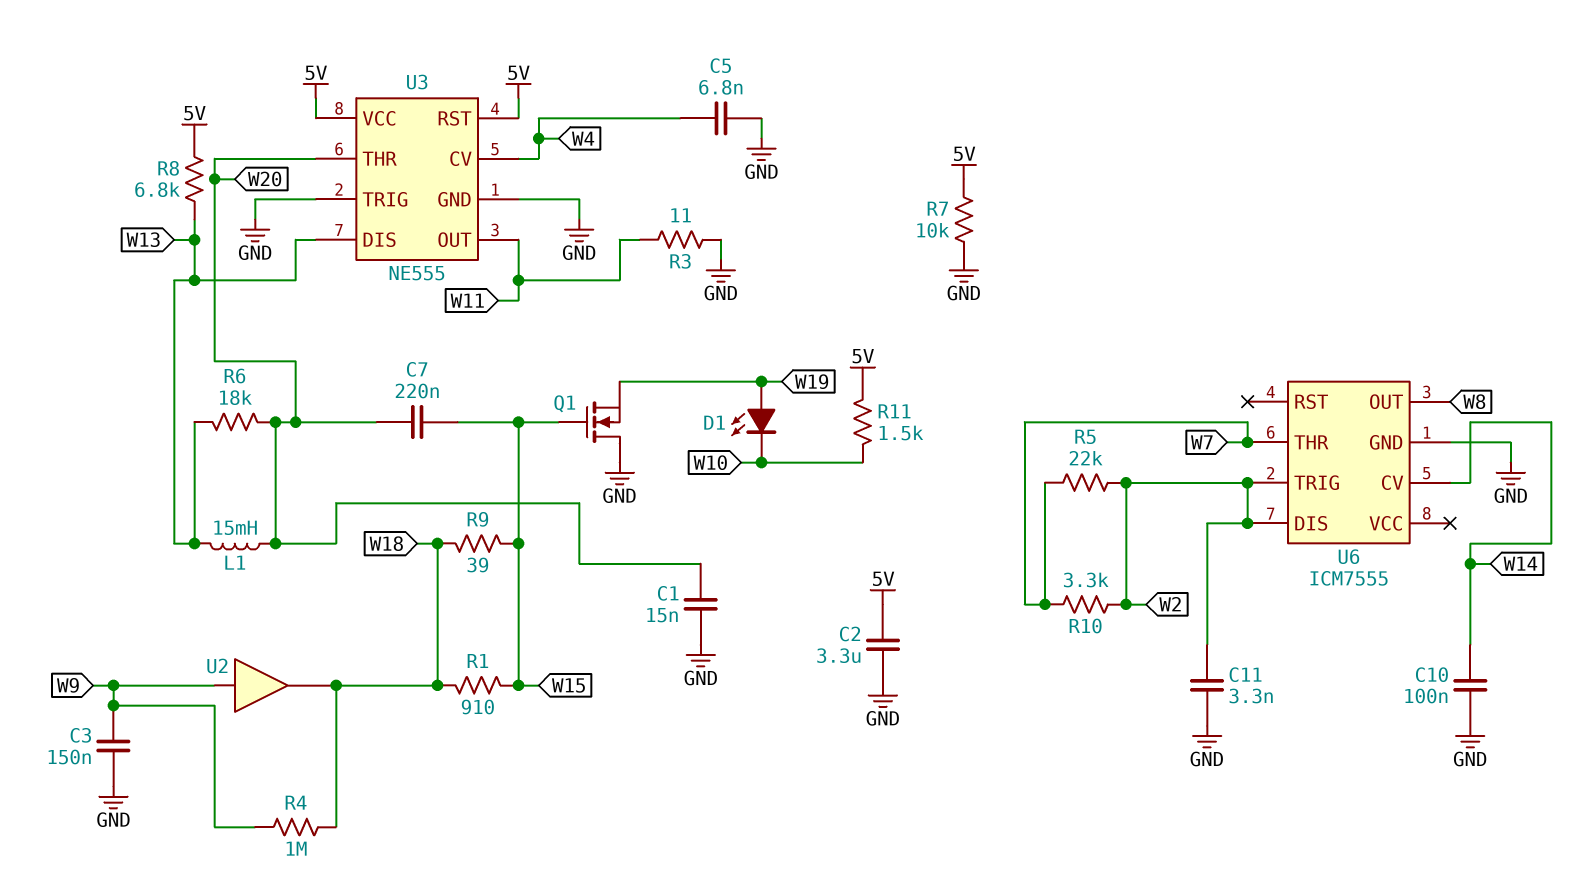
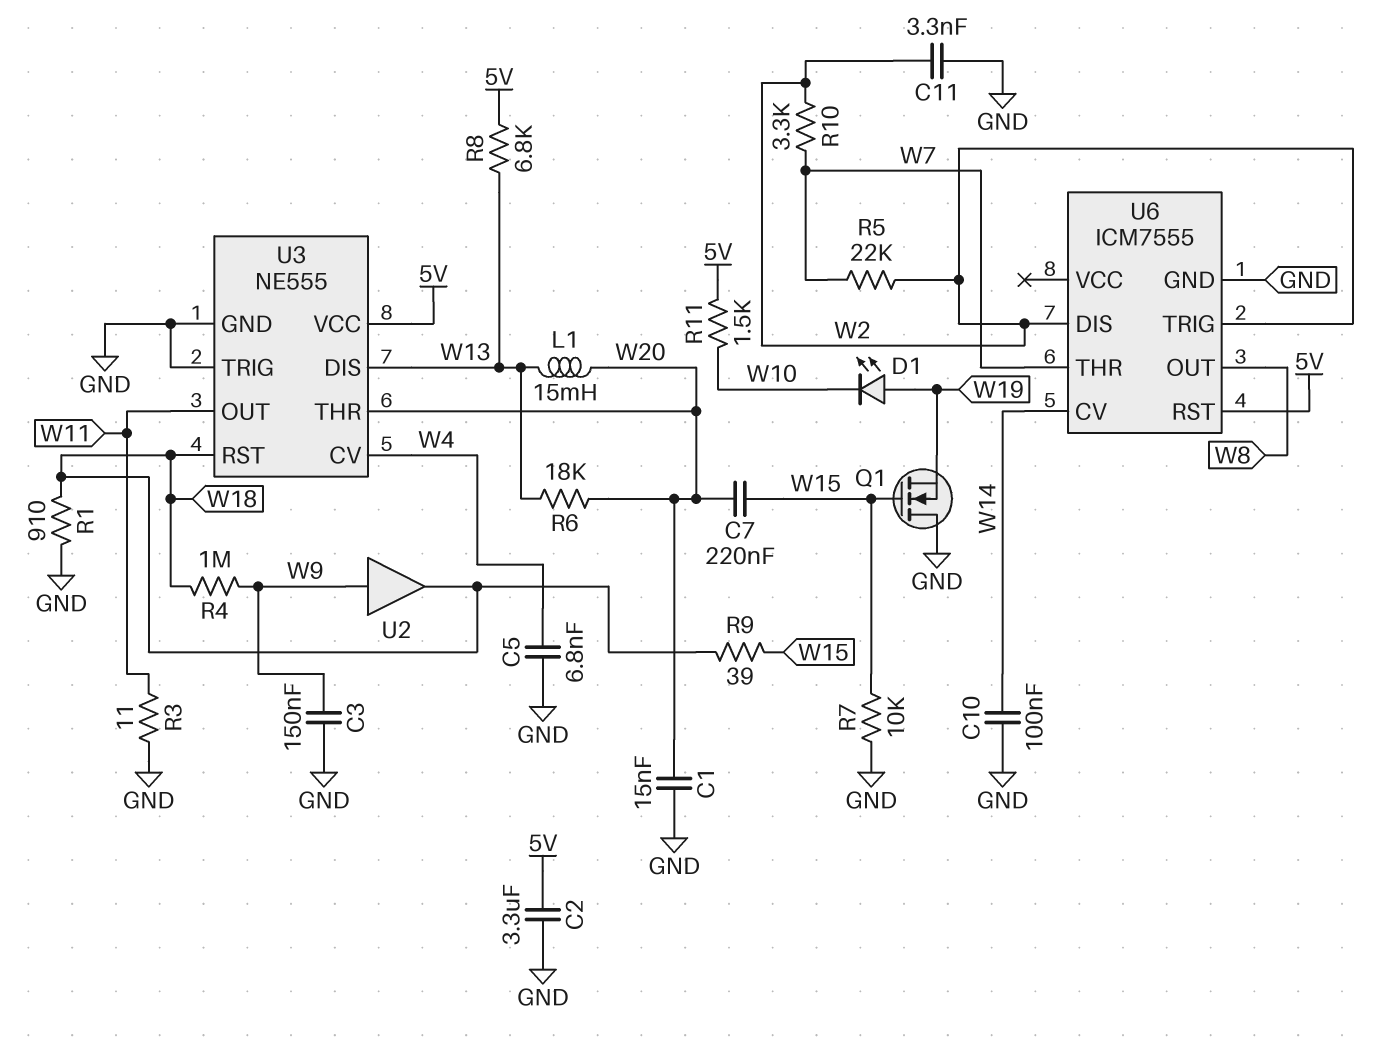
R1: 910 (W15, W18) -> 910 (GND, W18)
R7: 10k (5V, GND) -> 10k (GND, W15)
U3 pin RST: 5V -> W18
U6 pin RST: none -> 5V

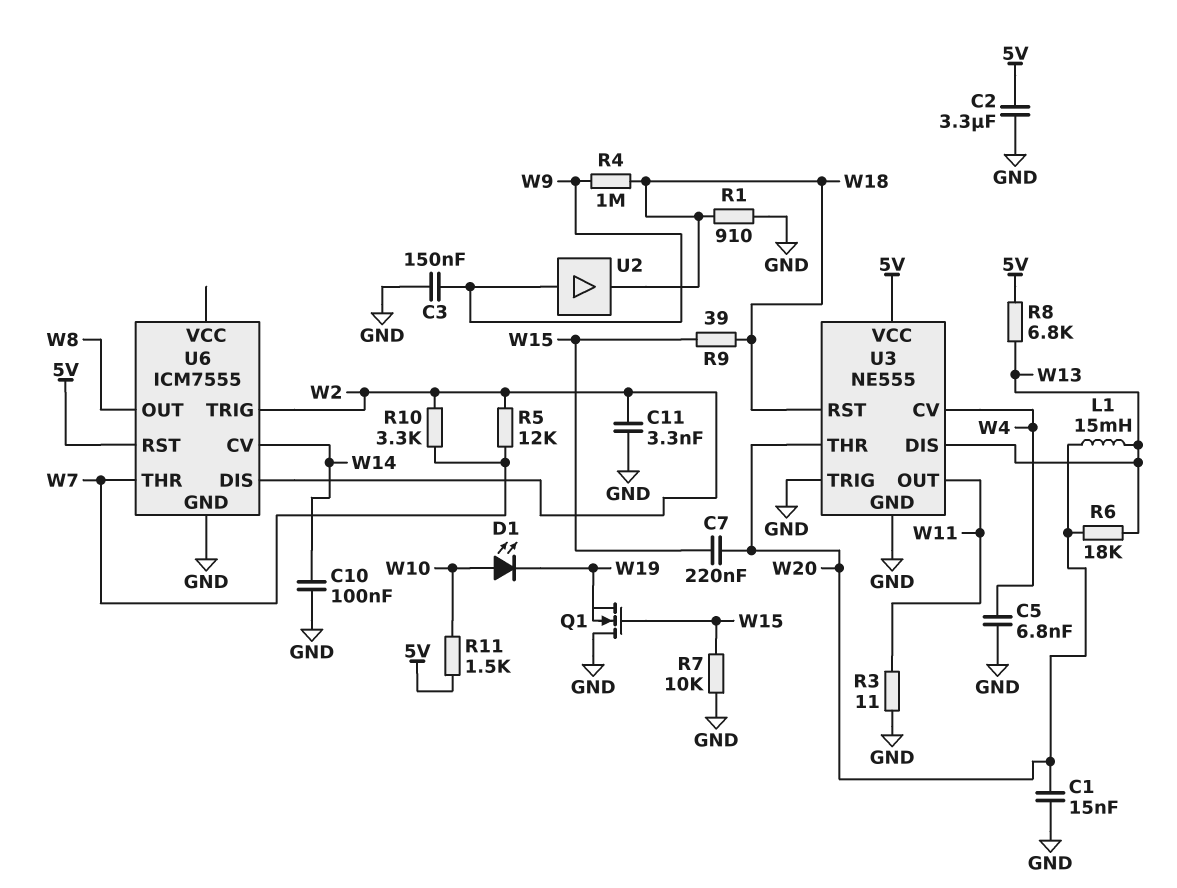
D1: LED (A W19, K W10) -> LED (A W10, K W19)
R5: 22k (W2, W7) -> 12k (W2, W7)

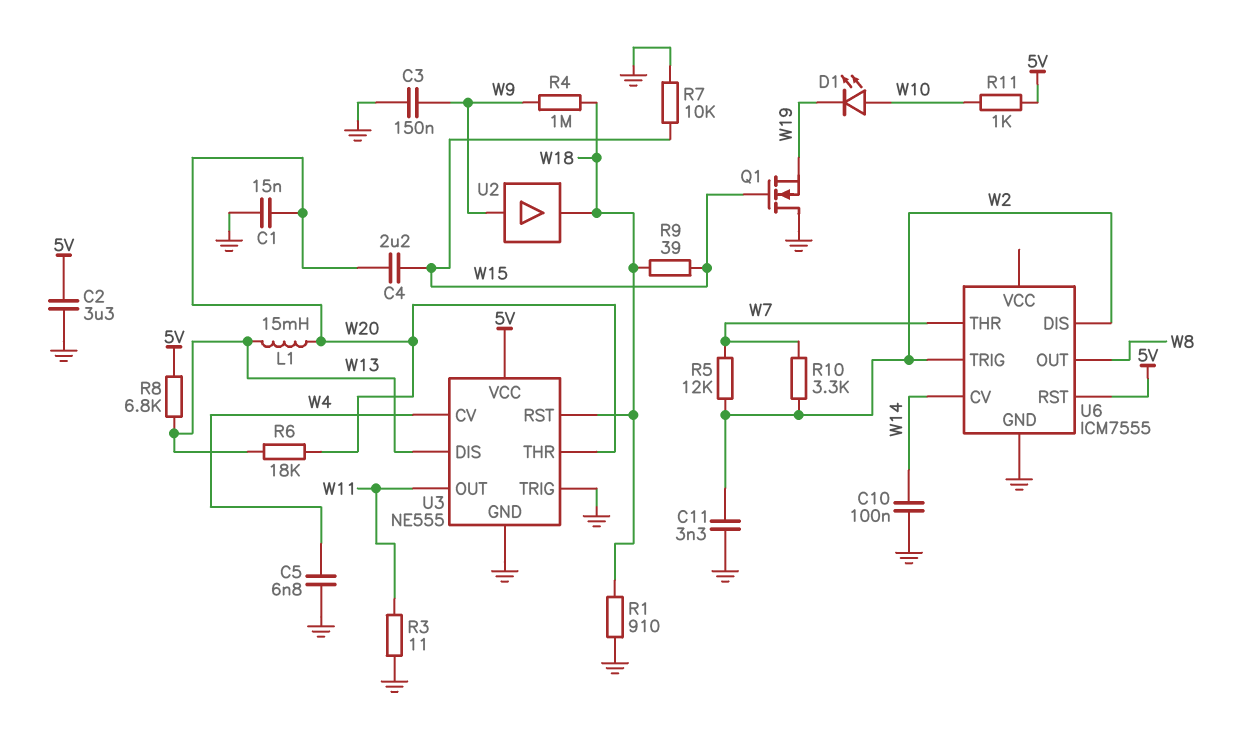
C4: none -> 2.2uF (W15, W20)
C7: 220nF (W15, W20) -> none
R11: 1.5k (5V, W10) -> 1k (5V, W10)

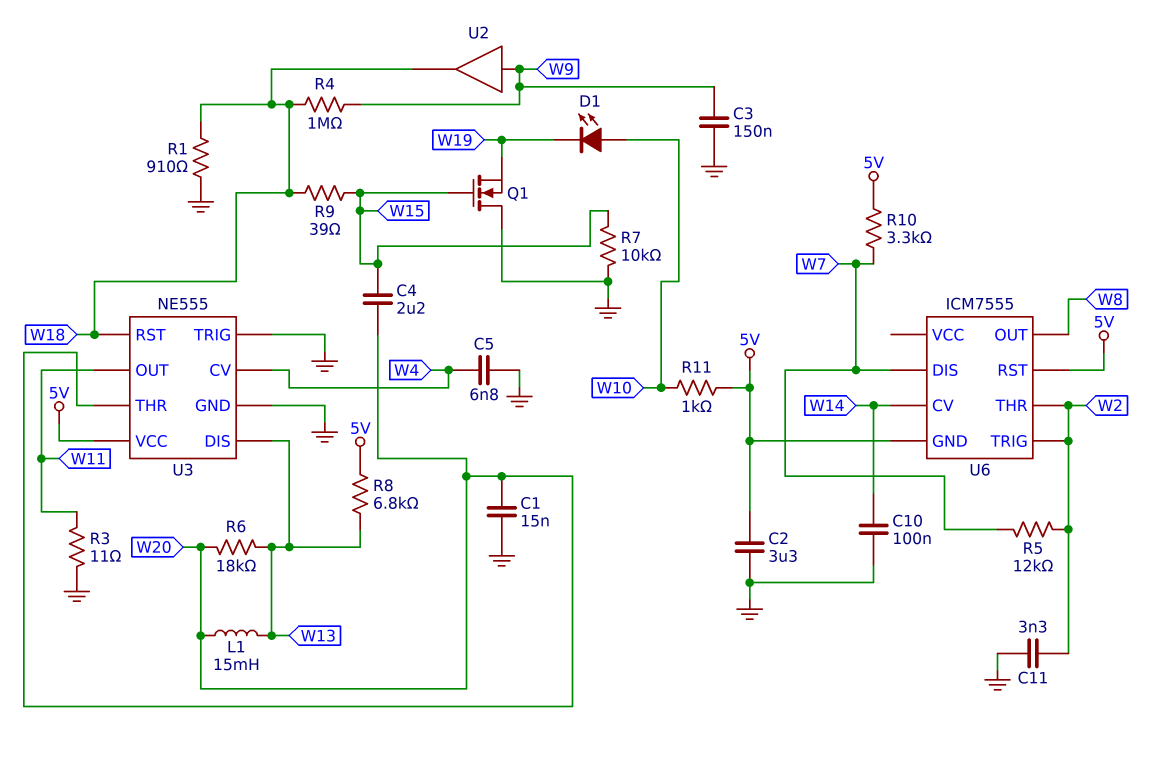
R10: 3.3k (W2, W7) -> 3.3k (5V, W7)
U6 pin DIS: W2 -> W7
U6 pin GND: GND -> 5V
U6 pin THR: W7 -> W2

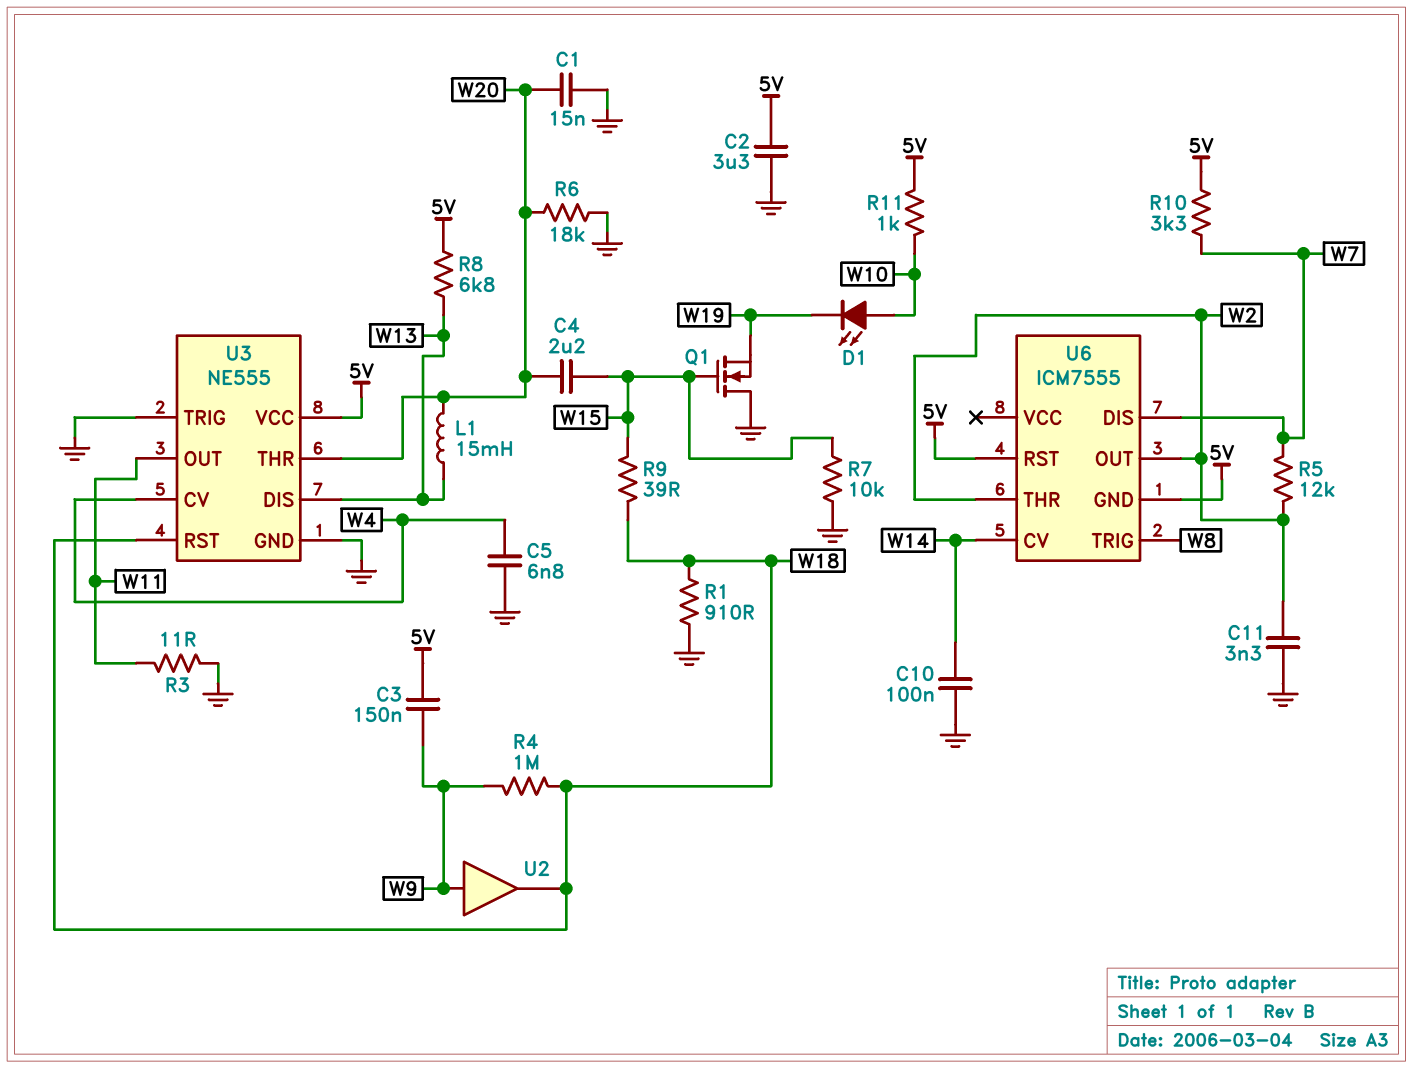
C3: 150nF (GND, W9) -> 150nF (5V, W9)
R6: 18k (W13, W20) -> 18k (GND, W20)
U6 pin OUT: W8 -> W2
U6 pin TRIG: W2 -> W8

